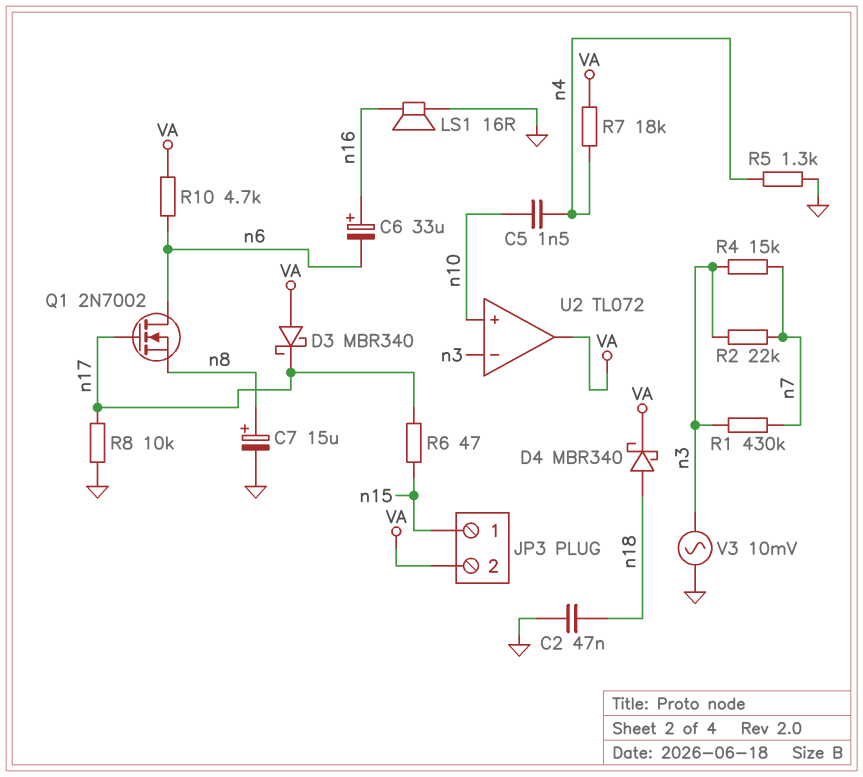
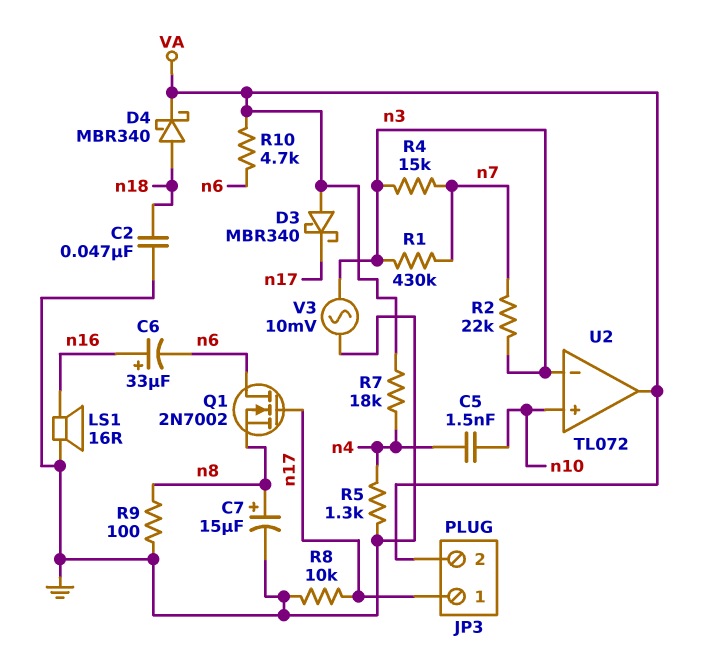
JP3 pin 1: n15 -> n17
R6: 47 (n15, n17) -> none
R9: none -> 100 (GND, n8)

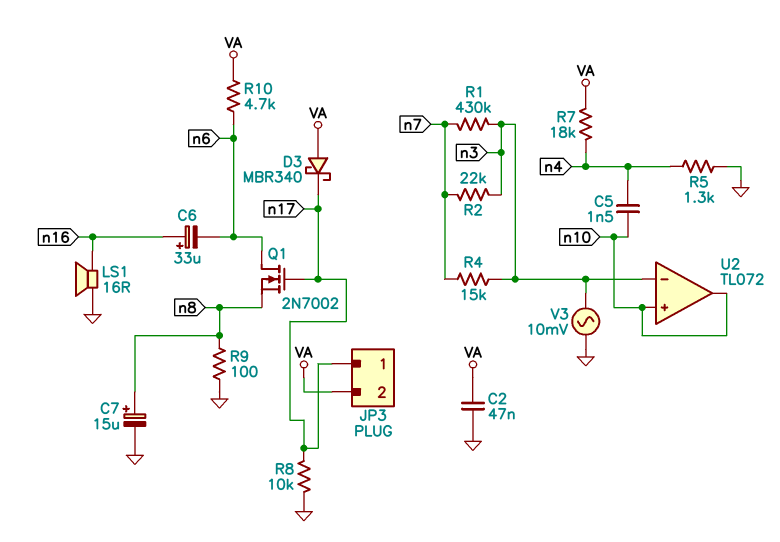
C2: 47nF (GND, n18) -> 47nF (GND, VA)
D4: schottky MBR340 (A n18, K VA) -> none
U2 pin out: VA -> n10

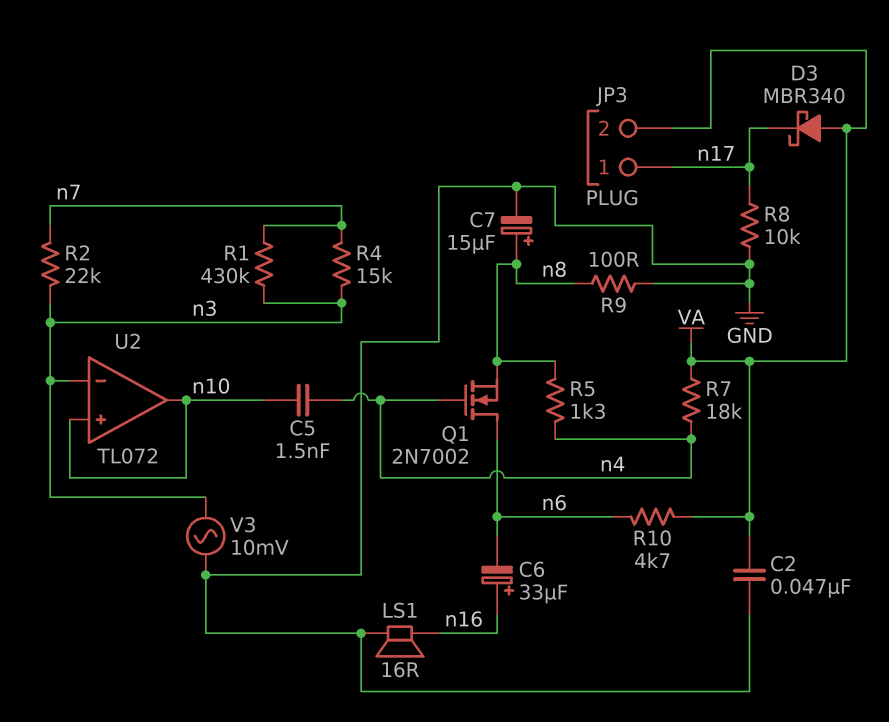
Q1: NMOS 2N7002 (G n17, D n6, S n8) -> NMOS 2N7002 (G n4, D n6, S n8)
R5: 1.3k (GND, n4) -> 1.3k (n4, n8)

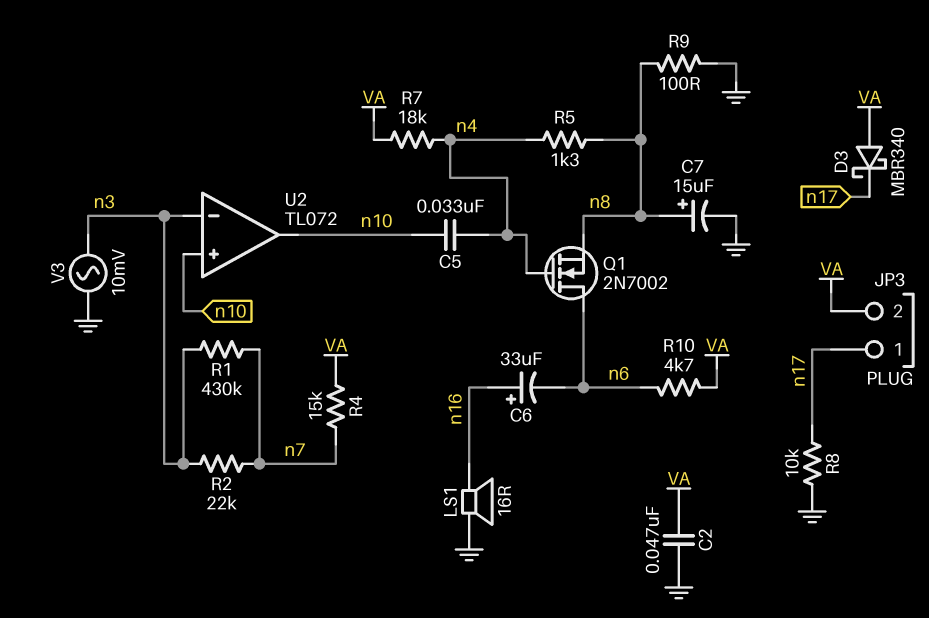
C5: 1.5nF (n4, n10) -> 33nF (n4, n10)
R4: 15k (n3, n7) -> 15k (VA, n7)

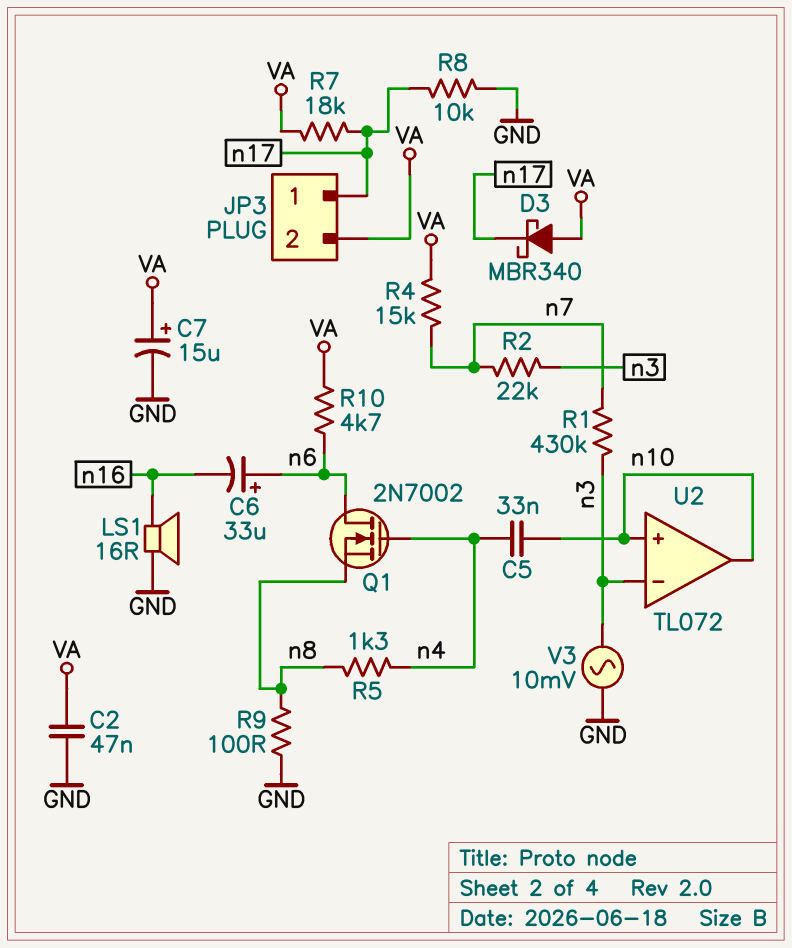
C6: 33uF (plus n16, minus n6) -> 33uF (plus n6, minus n16)
C7: 15uF (plus n8, minus GND) -> 15uF (plus VA, minus GND)
R7: 18k (VA, n4) -> 18k (VA, n17)

